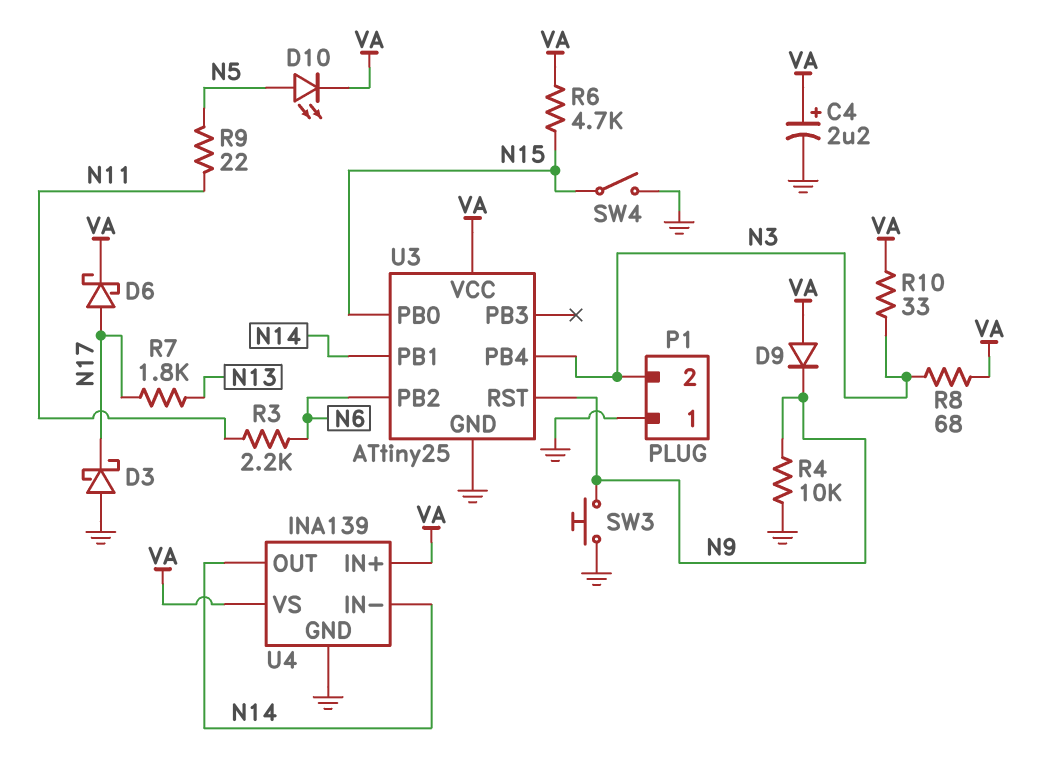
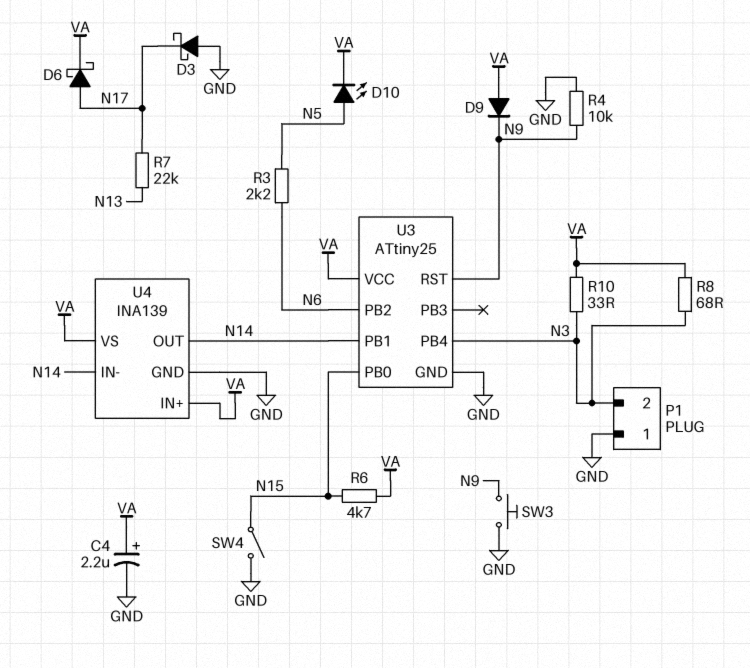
R3: 2.2k (N6, N11) -> 2.2k (N5, N6)
R7: 1.8k (N13, N17) -> 22k (N13, N17)
R9: 22 (N5, N11) -> none

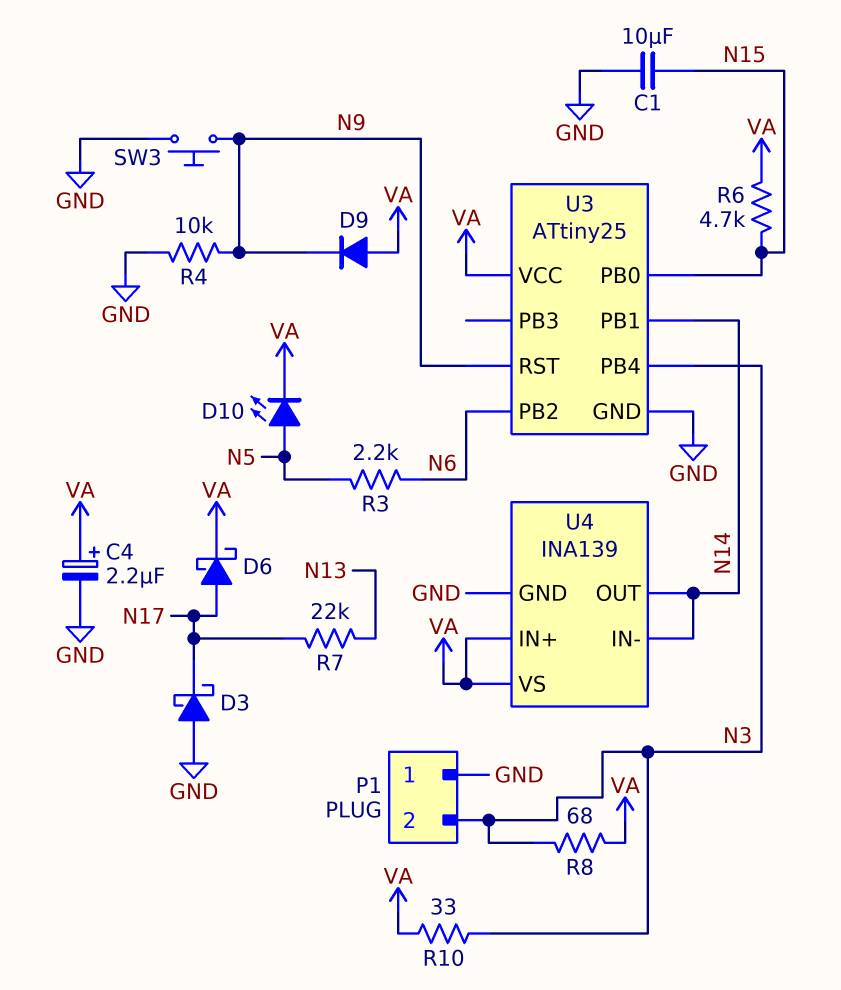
C1: none -> 10uF (GND, N15)
SW4: switch (GND, N15) -> none

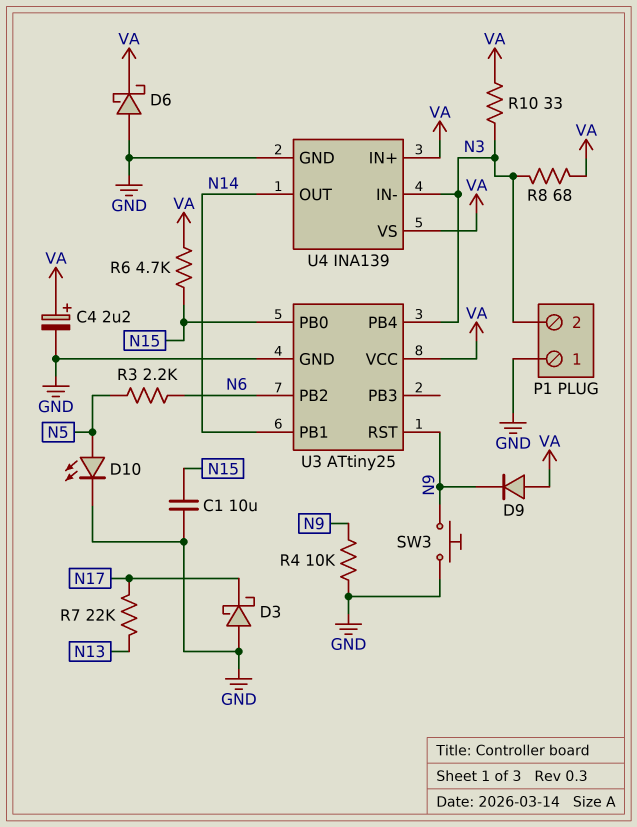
D6: schottky (A N17, K VA) -> schottky (A GND, K VA)
D10: LED (A N5, K VA) -> LED (A N5, K GND)
U4 pin IN-: N14 -> N3

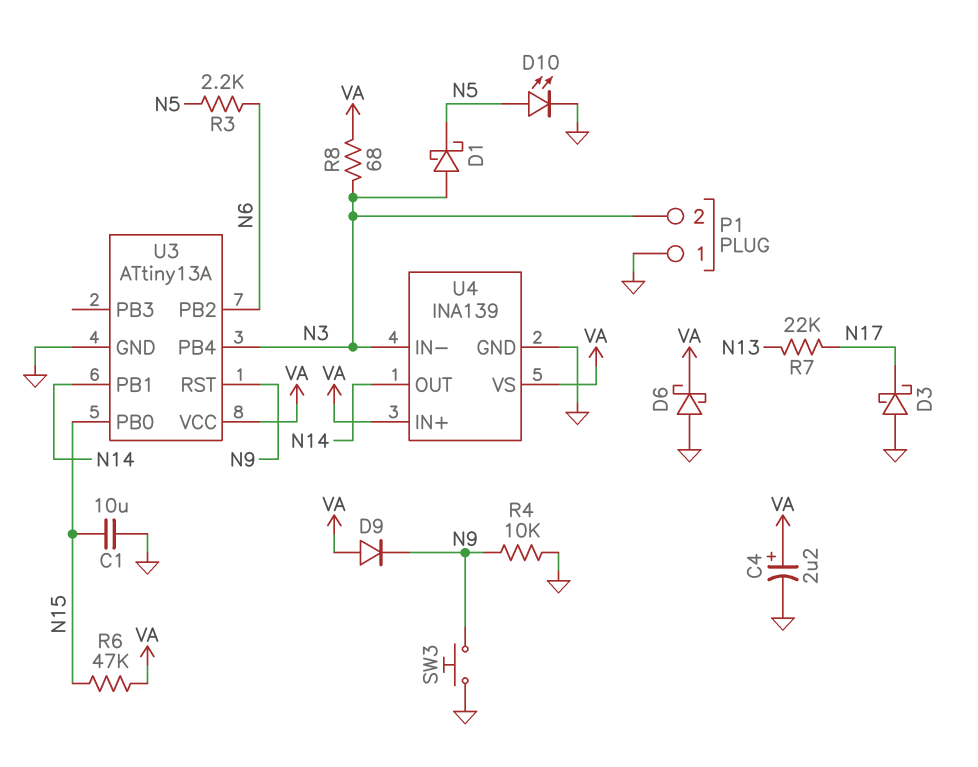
D1: none -> schottky (A N3, K N5)
R6: 4.7k (N15, VA) -> 47k (N15, VA)
R10: 33 (N3, VA) -> none
U3: ATtiny25 -> ATtiny13A

